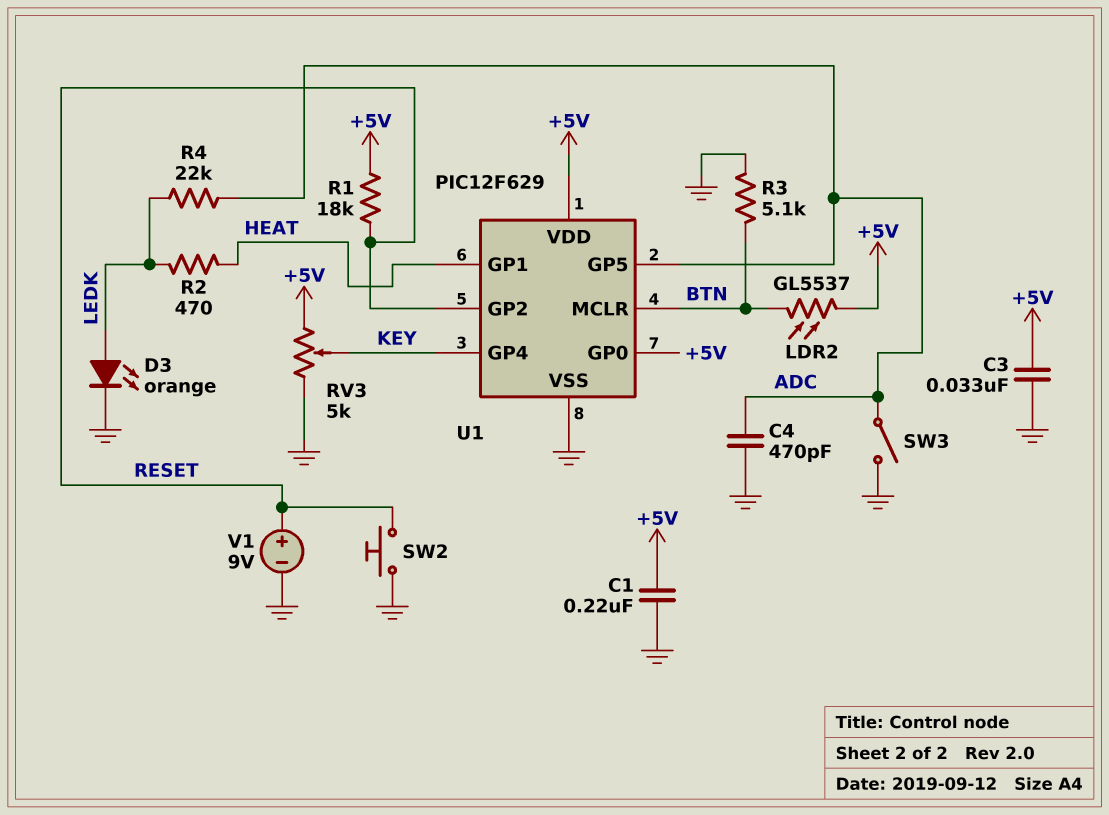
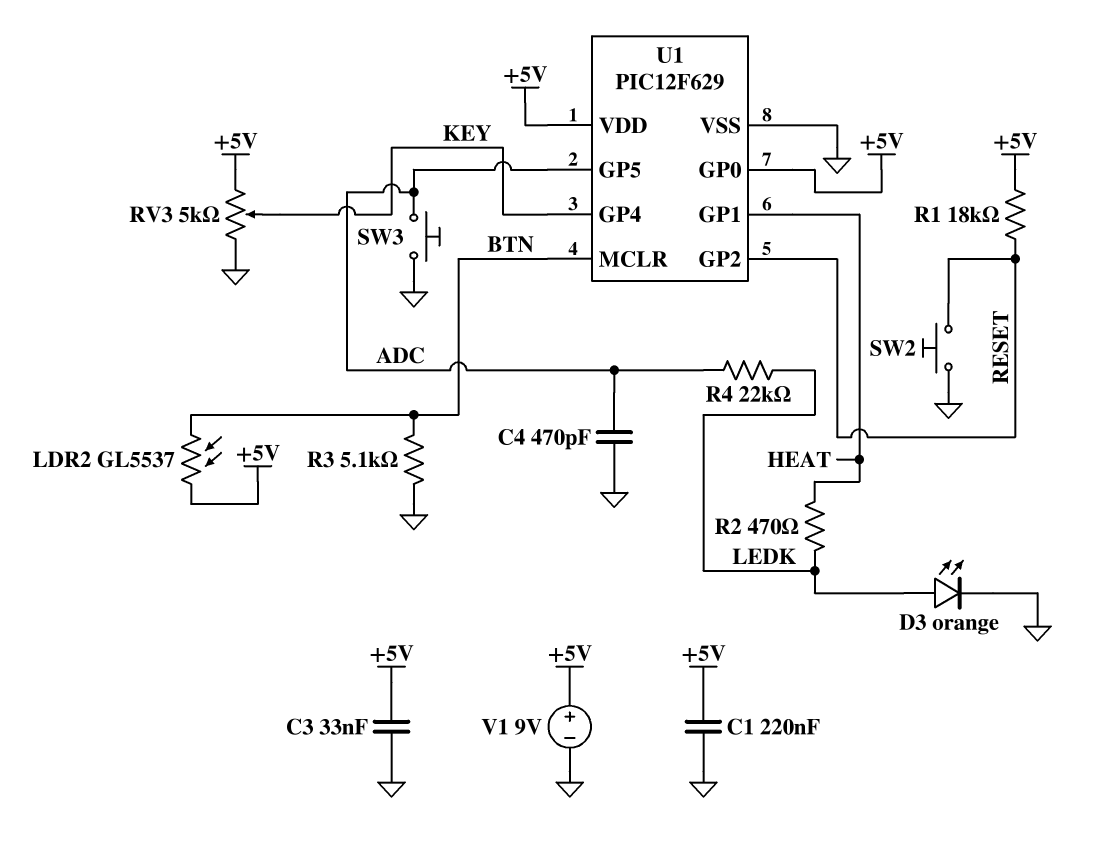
SW3: switch (ADC, GND) -> button (ADC, GND)
V1: 9V (plus RESET, minus GND) -> 9V (plus +5V, minus GND)

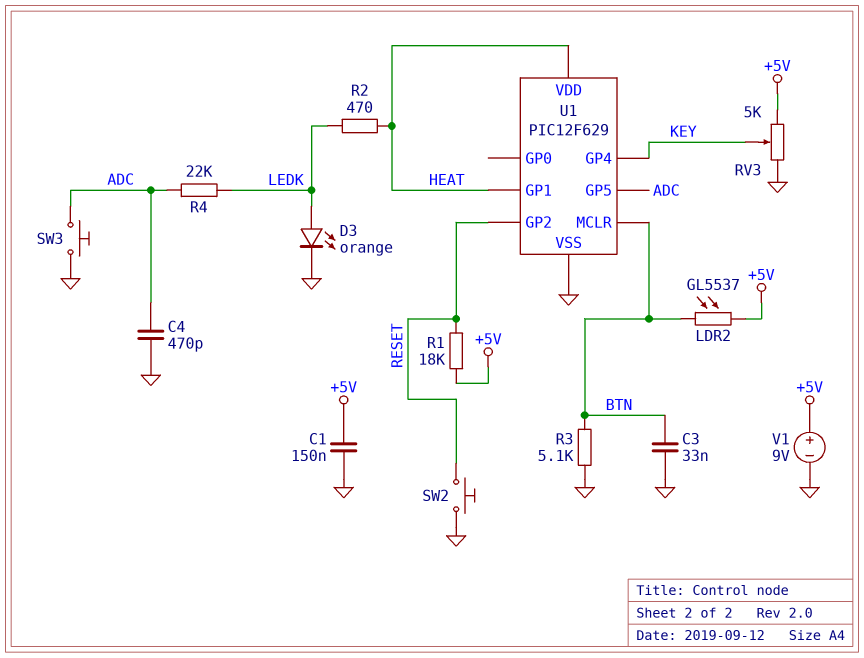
C1: 220nF (+5V, GND) -> 150nF (+5V, GND)
C3: 33nF (+5V, GND) -> 33nF (BTN, GND)
U1 pin GP0: +5V -> none
U1 pin VDD: +5V -> HEAT

